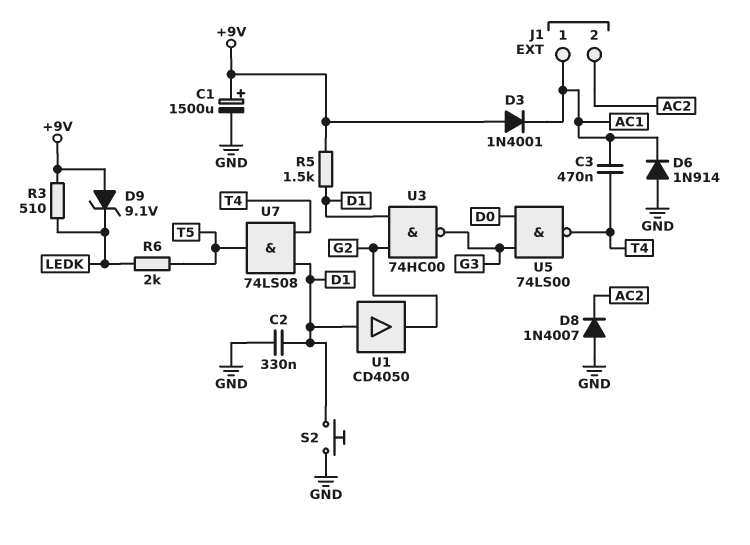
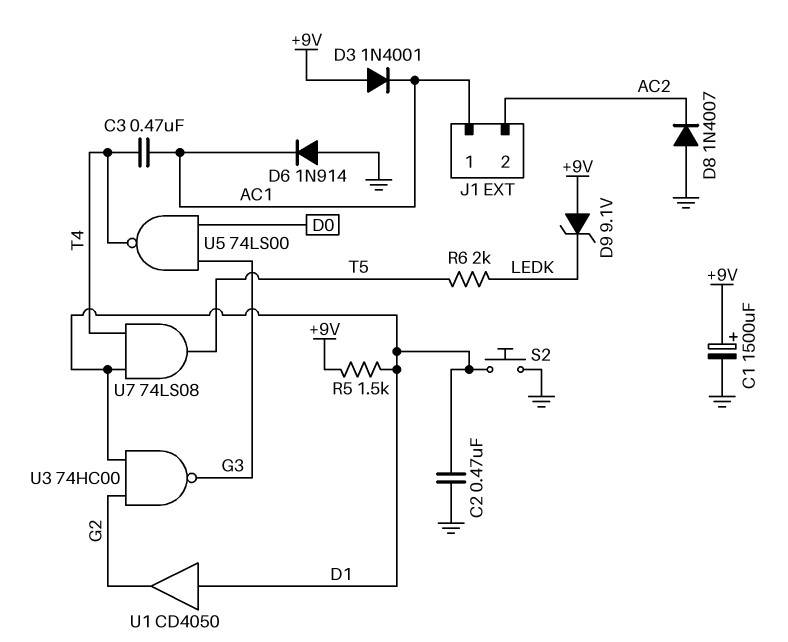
C2: 330nF (D1, GND) -> 470nF (D1, GND)
R3: 510 (+9V, LEDK) -> none

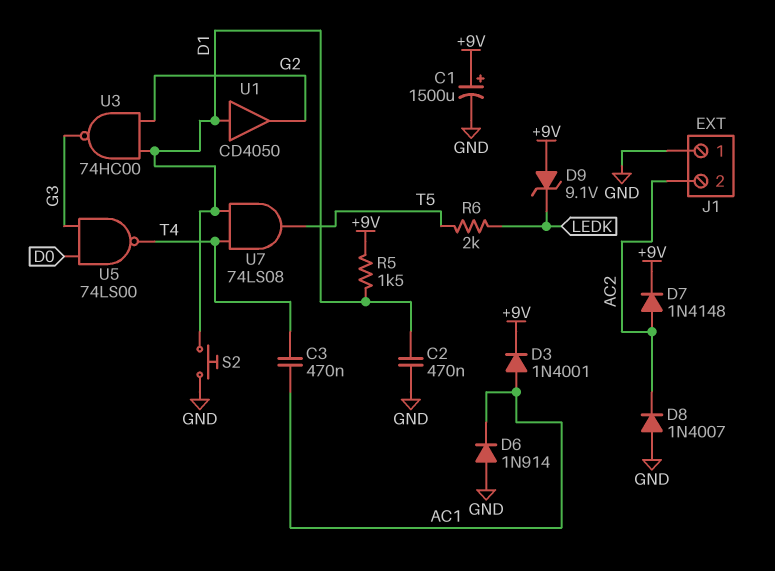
D3: diode 1N4001 (A +9V, K AC1) -> diode 1N4001 (A AC1, K +9V)
D7: none -> diode 1N4148 (A AC2, K +9V)
J1 pin 1: AC1 -> GND

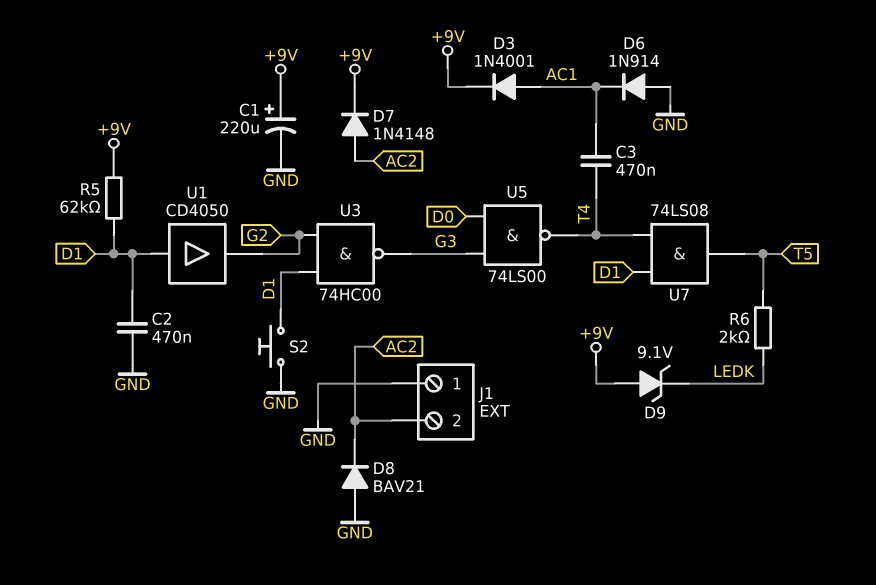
C1: 1500uF (plus +9V, minus GND) -> 220uF (plus +9V, minus GND)
D8: diode 1N4007 (A GND, K AC2) -> diode BAV21 (A GND, K AC2)
R5: 1.5k (+9V, D1) -> 62k (+9V, D1)

